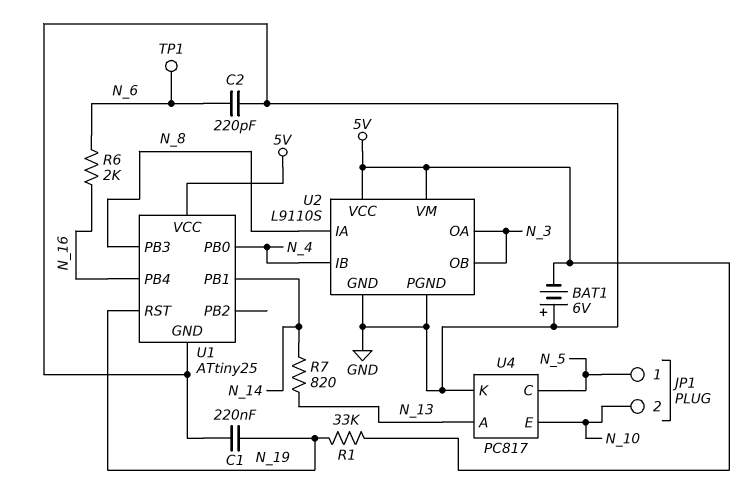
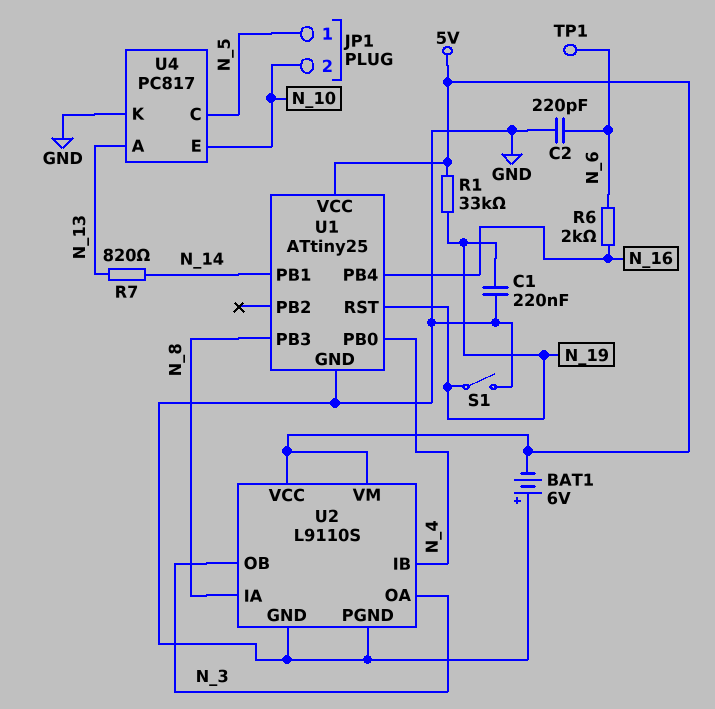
S1: none -> switch (GND, N_19)

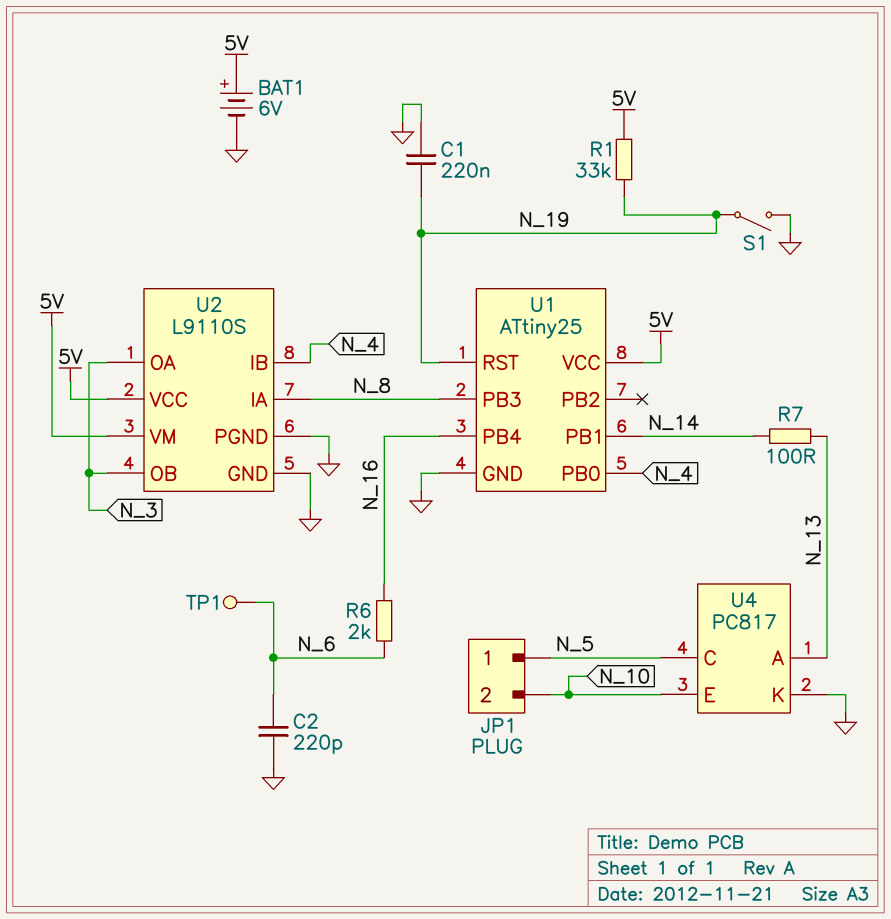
BAT1: 6V (plus GND, minus 5V) -> 6V (plus 5V, minus GND)
R7: 820 (N_13, N_14) -> 100 (N_13, N_14)

